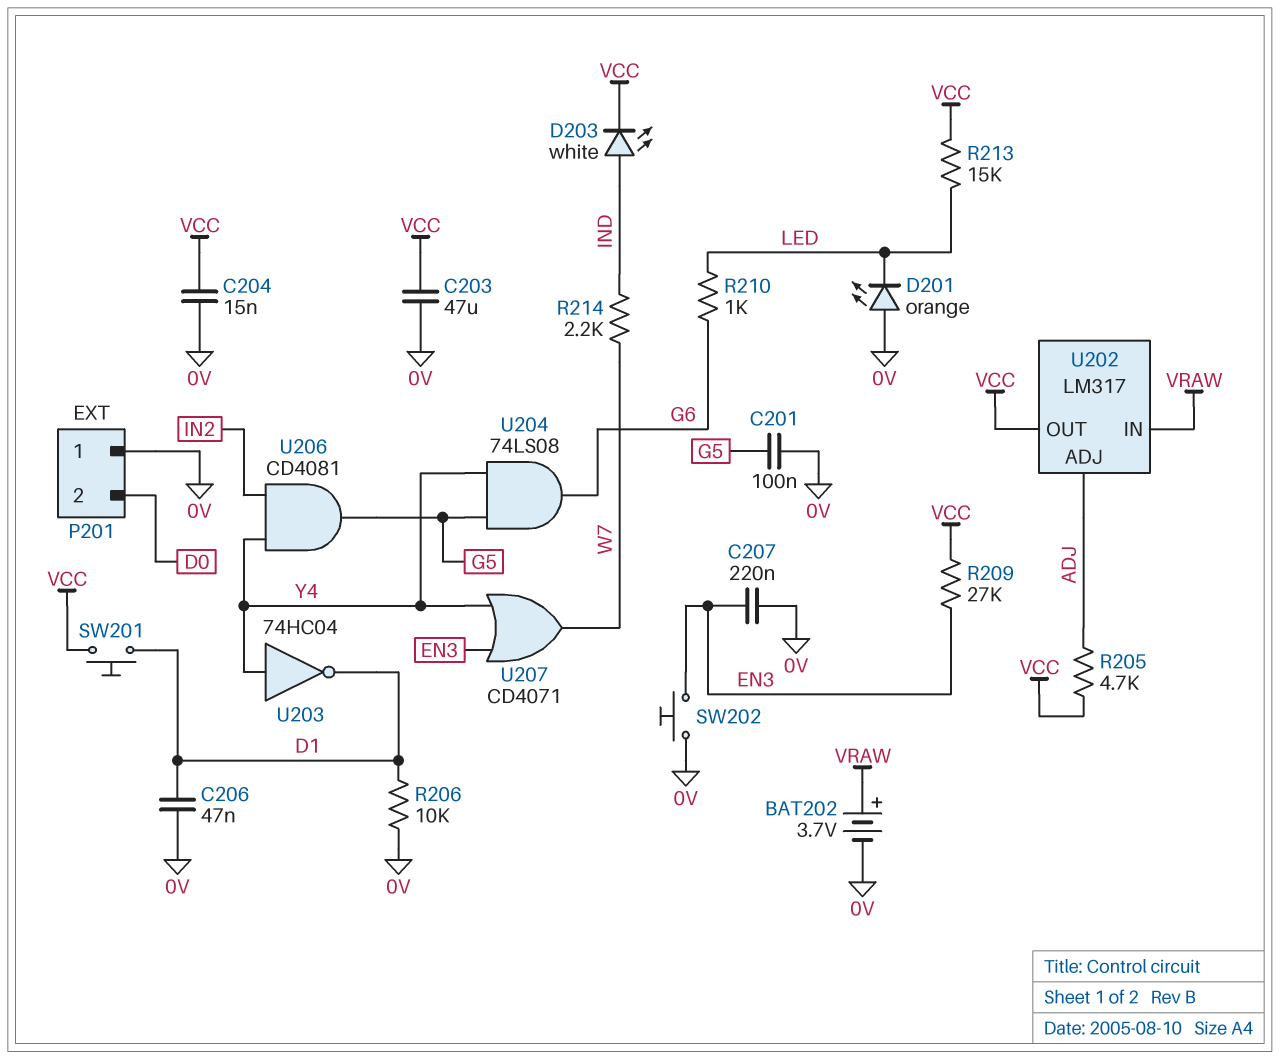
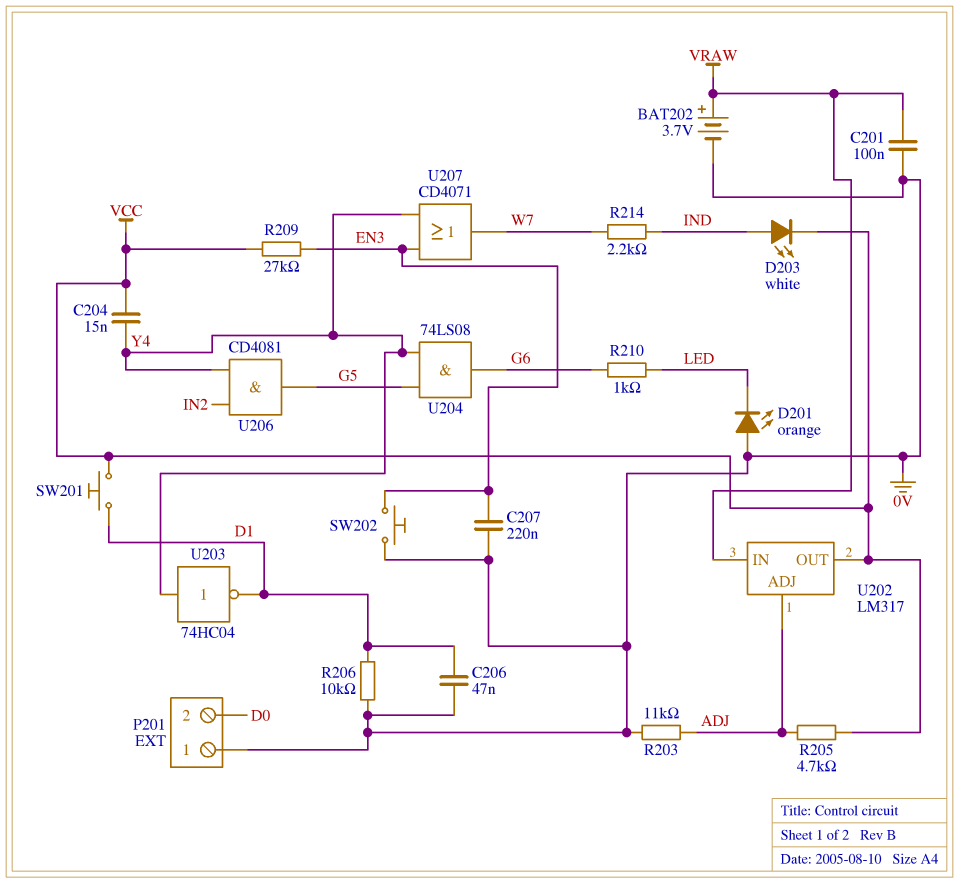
C201: 100nF (0V, G5) -> 100nF (0V, VRAW)
C203: 47uF (0V, VCC) -> none
C204: 15nF (0V, VCC) -> 15nF (VCC, Y4)
R203: none -> 11k (0V, ADJ)
R213: 15k (LED, VCC) -> none

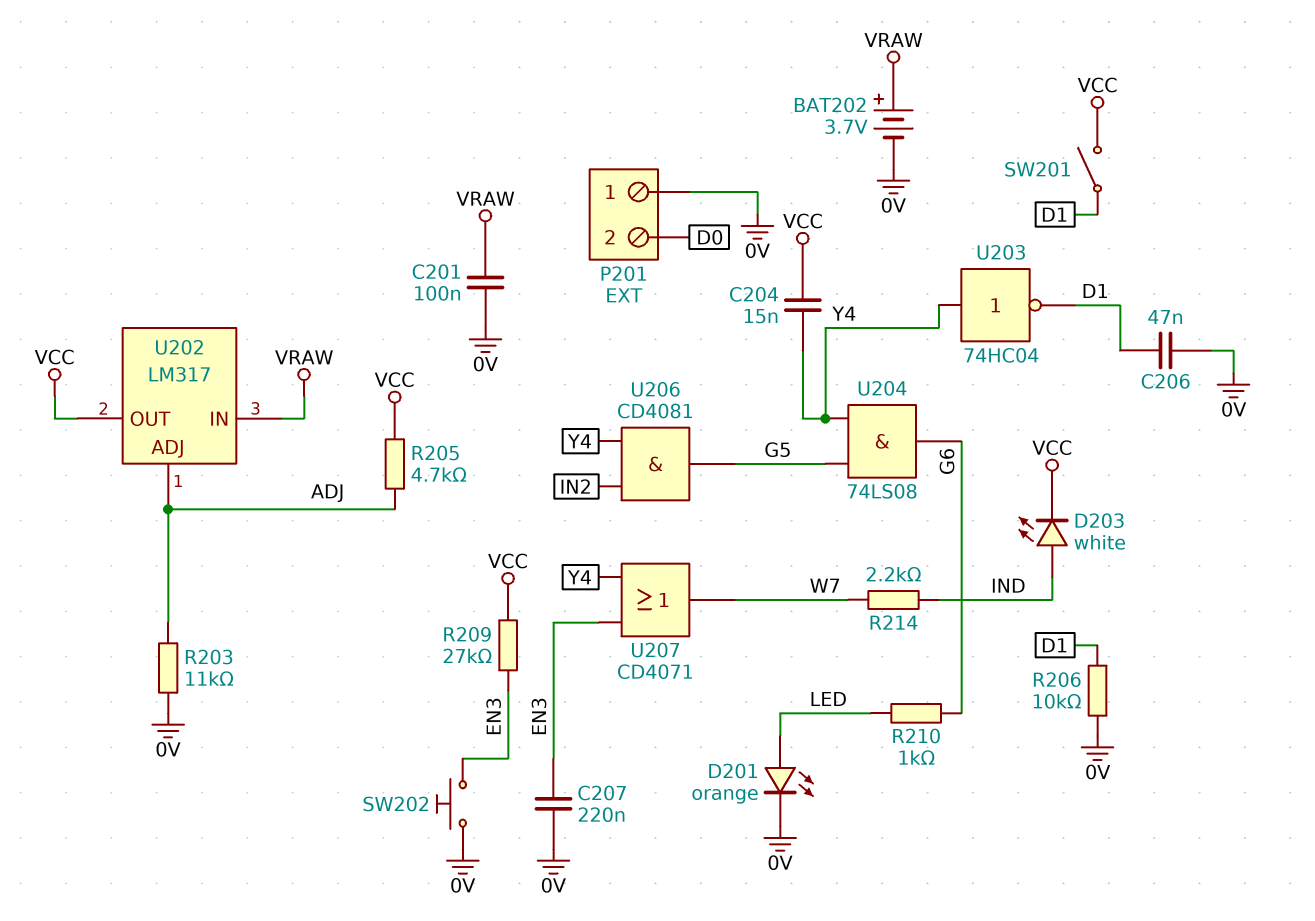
D201: LED orange (A 0V, K LED) -> LED orange (A LED, K 0V)
SW201: button (D1, VCC) -> switch (D1, VCC)

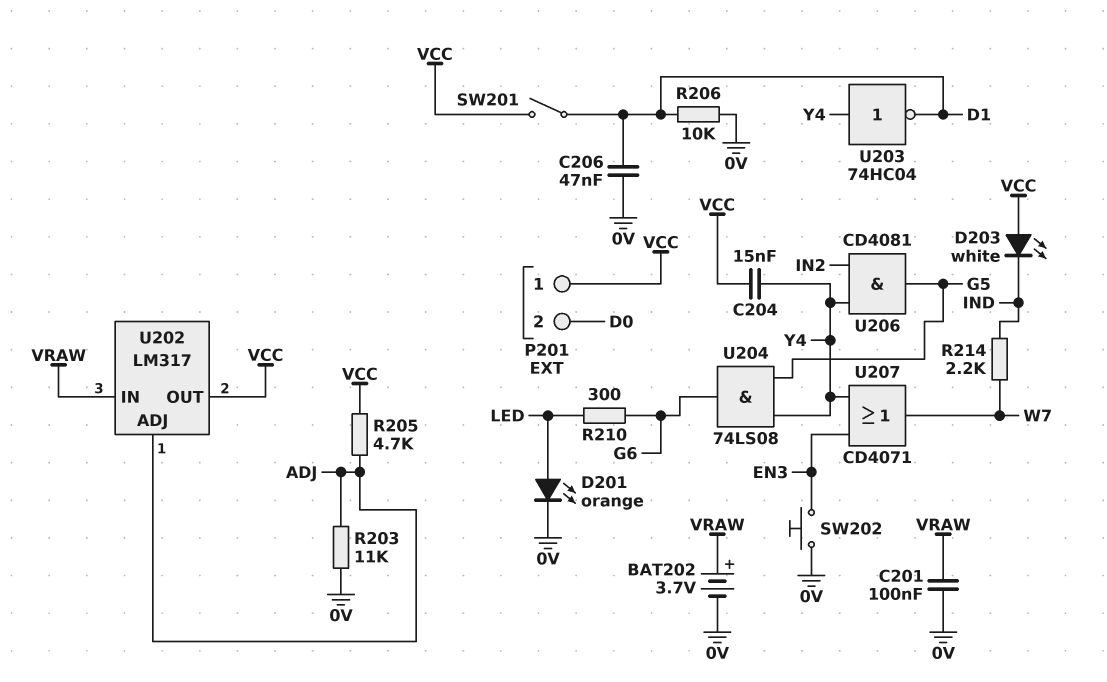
C207: 220nF (0V, EN3) -> none
D203: LED white (A IND, K VCC) -> LED white (A VCC, K IND)
P201 pin 1: 0V -> VCC
R209: 27k (EN3, VCC) -> none
R210: 1k (G6, LED) -> 300 (G6, LED)

